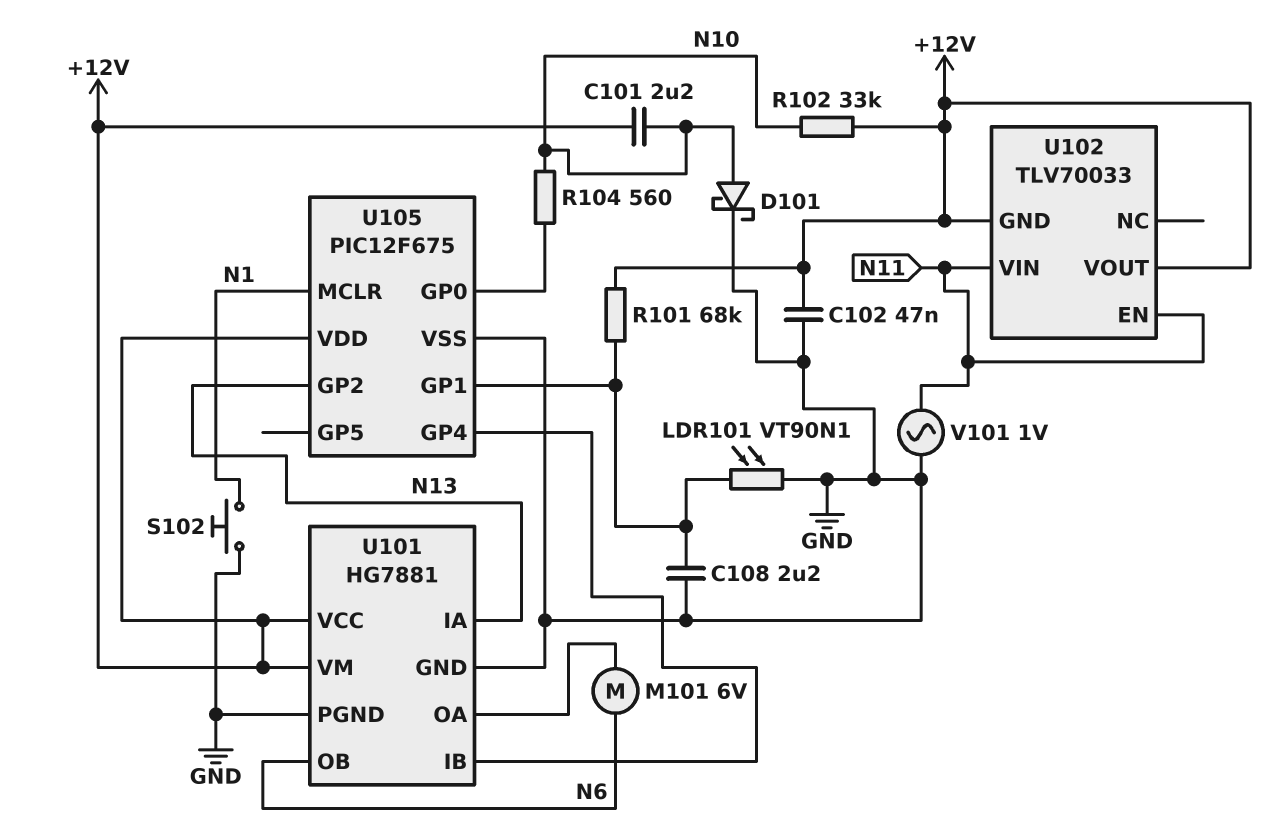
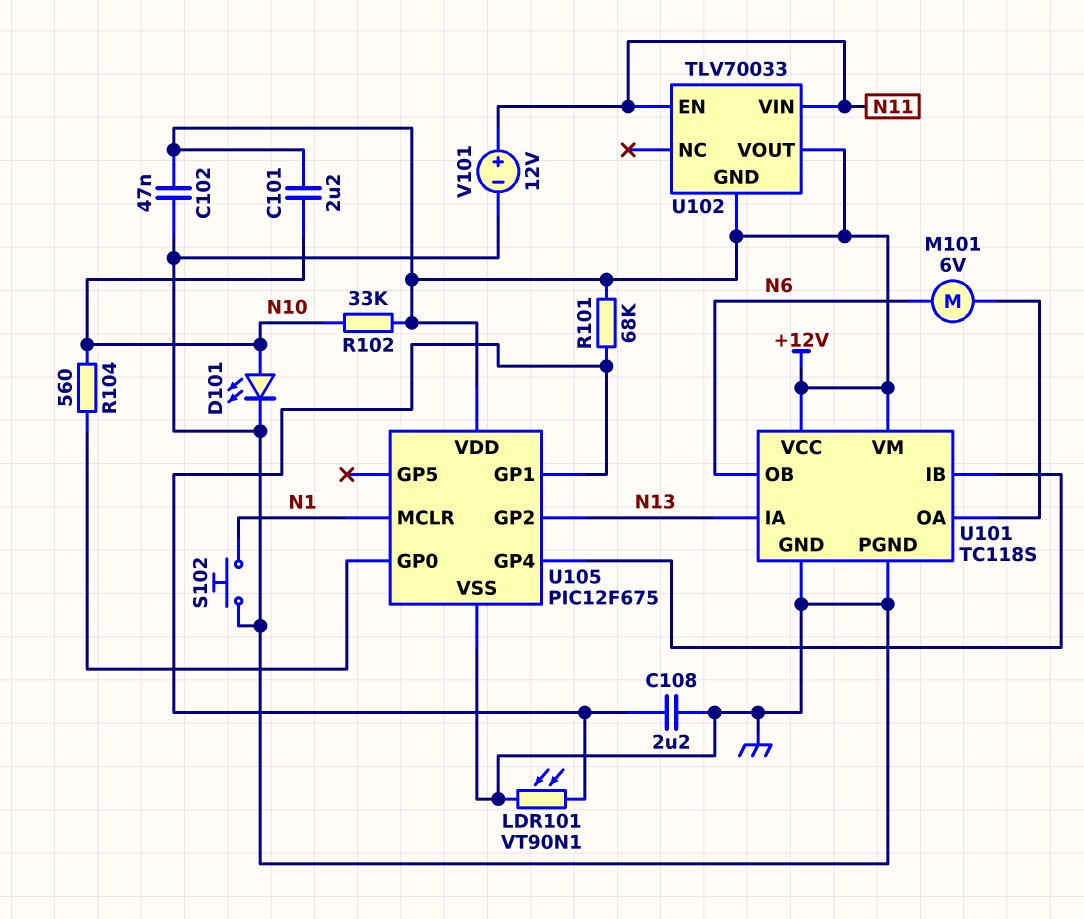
D101: schottky (A N10, K GND) -> LED (A N10, K GND)
U101: HG7881 -> TC118S
V101: AC 1V (GND, N11) -> 12V (plus N11, minus GND)

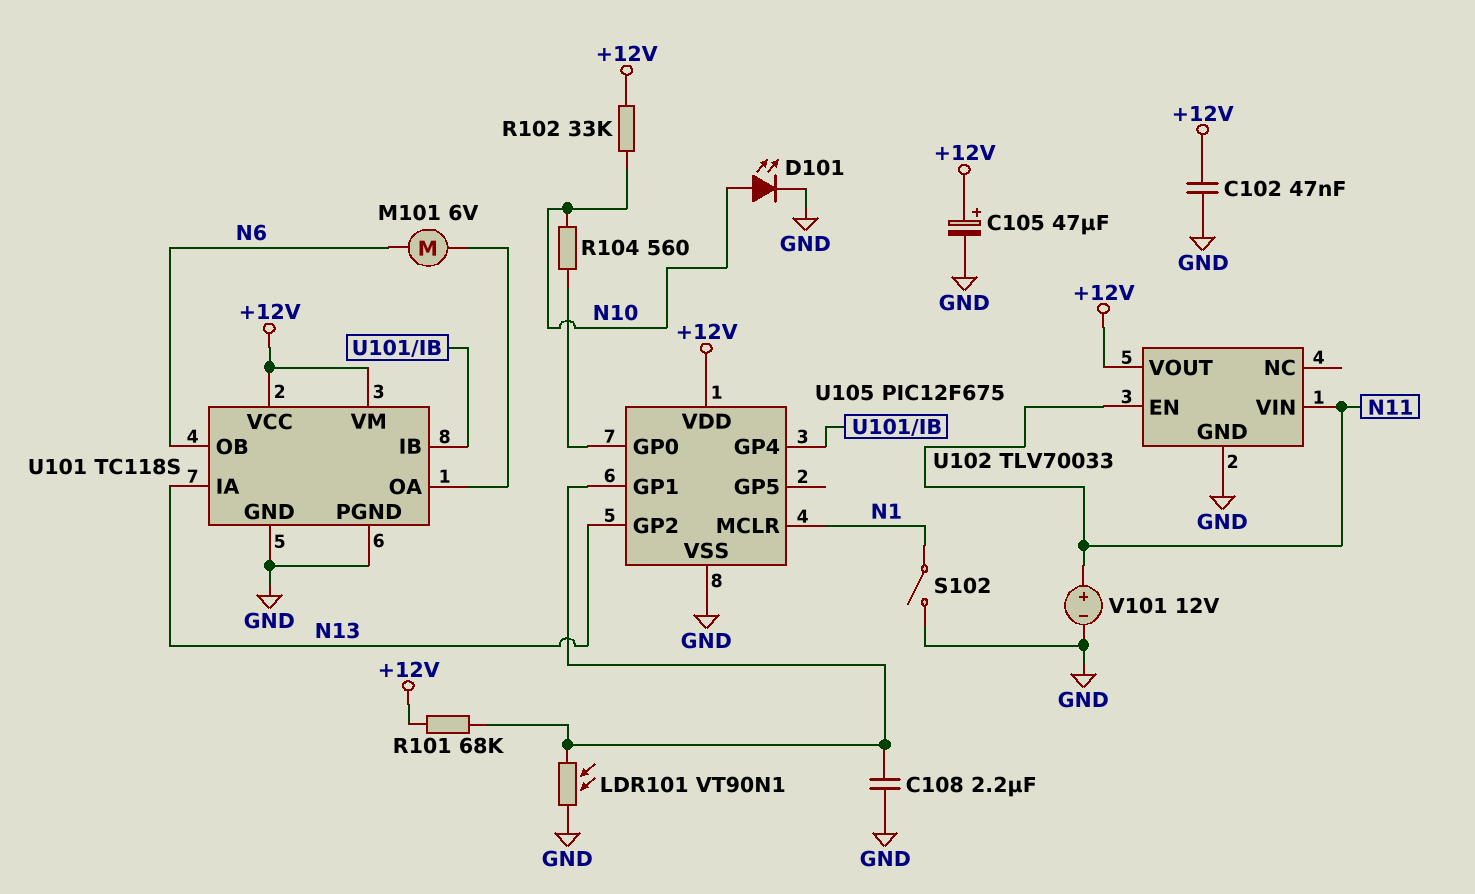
C101: 2.2uF (+12V, N10) -> none
C105: none -> 47uF (plus +12V, minus GND)
S102: button (GND, N1) -> switch (GND, N1)
U102 pin GND: +12V -> GND

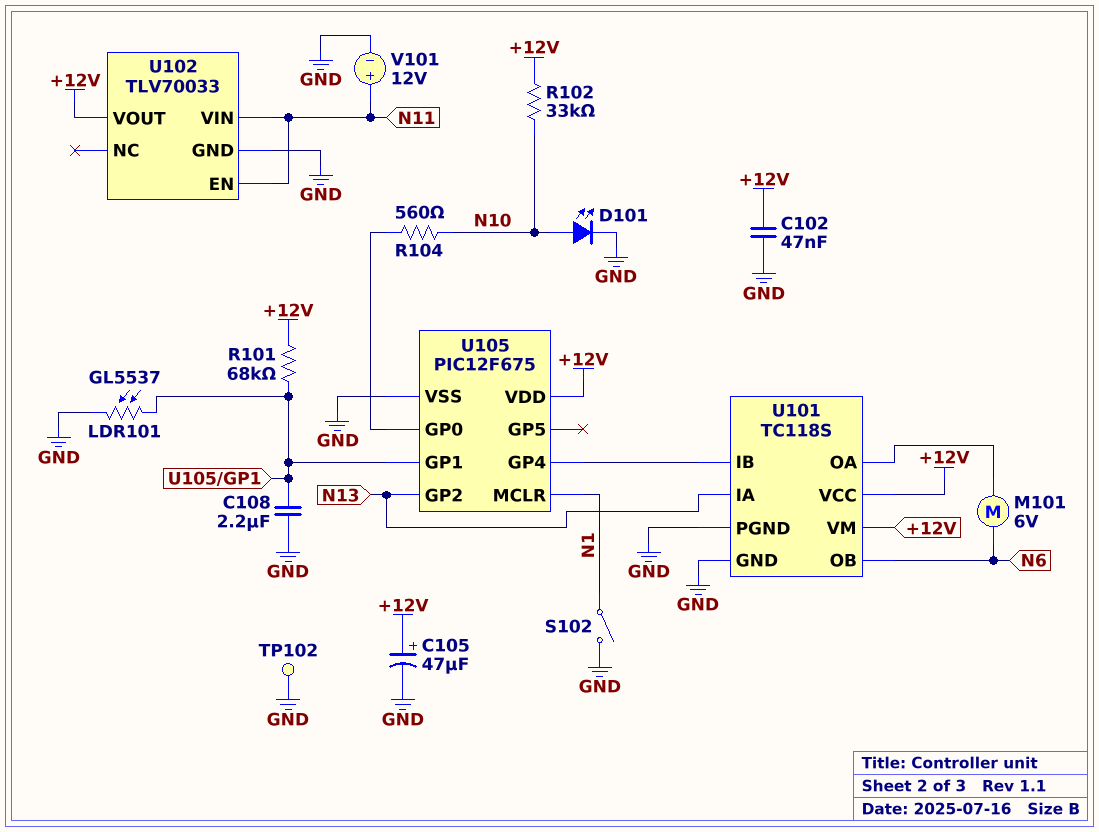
LDR101: VT90N1 (GND, U105/GP1) -> GL5537 (GND, U105/GP1)
TP102: none -> test point (GND)

